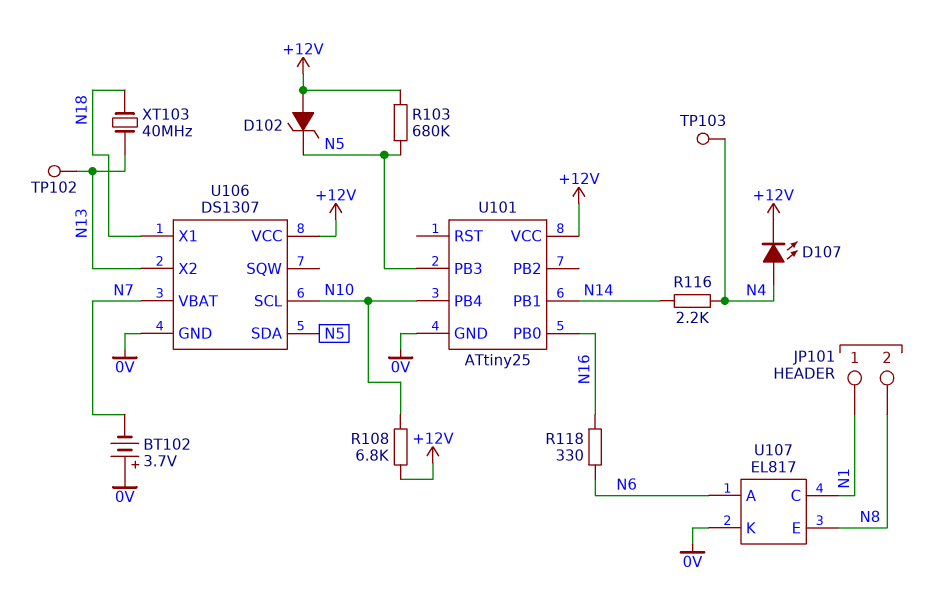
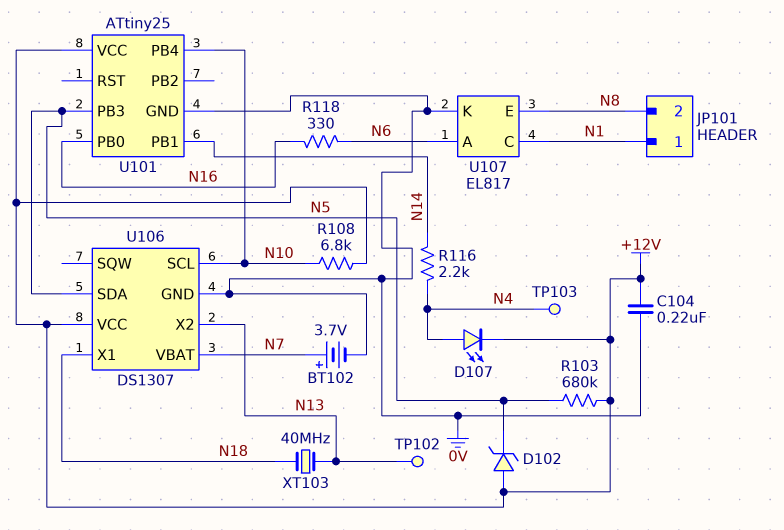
BT102: 3.7V (plus 0V, minus N7) -> 3.7V (plus N7, minus 0V)
C104: none -> 220nF (+12V, 0V)

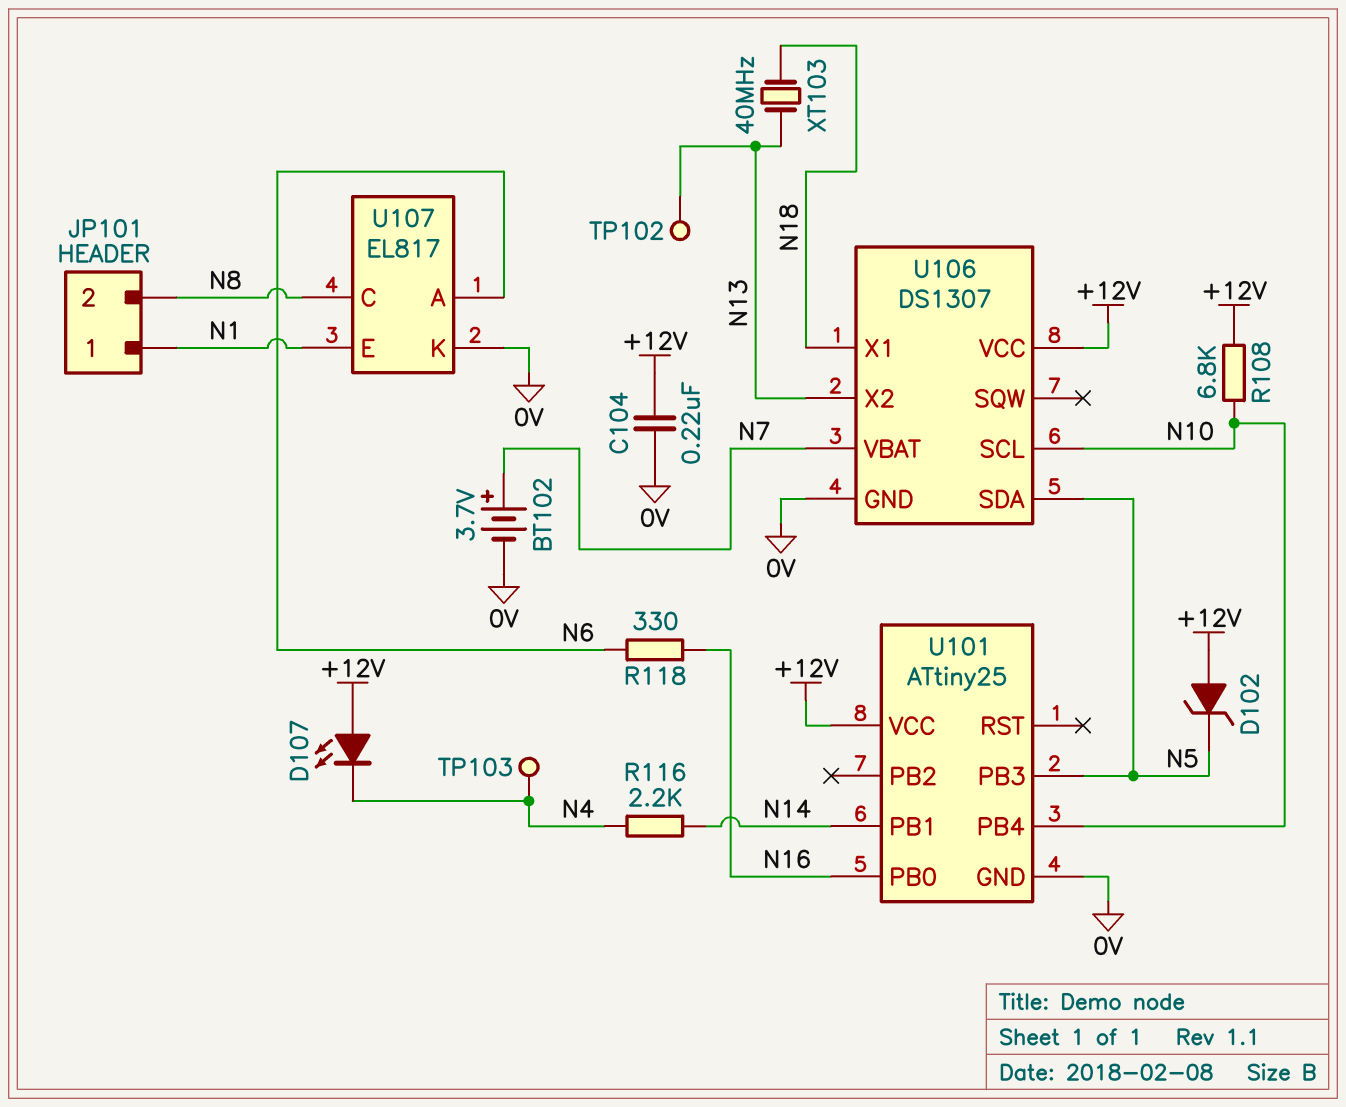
D107: LED (A N4, K +12V) -> LED (A +12V, K N4)
R103: 680k (+12V, N5) -> none
U107 pin C: N1 -> N8
U107 pin E: N8 -> N1

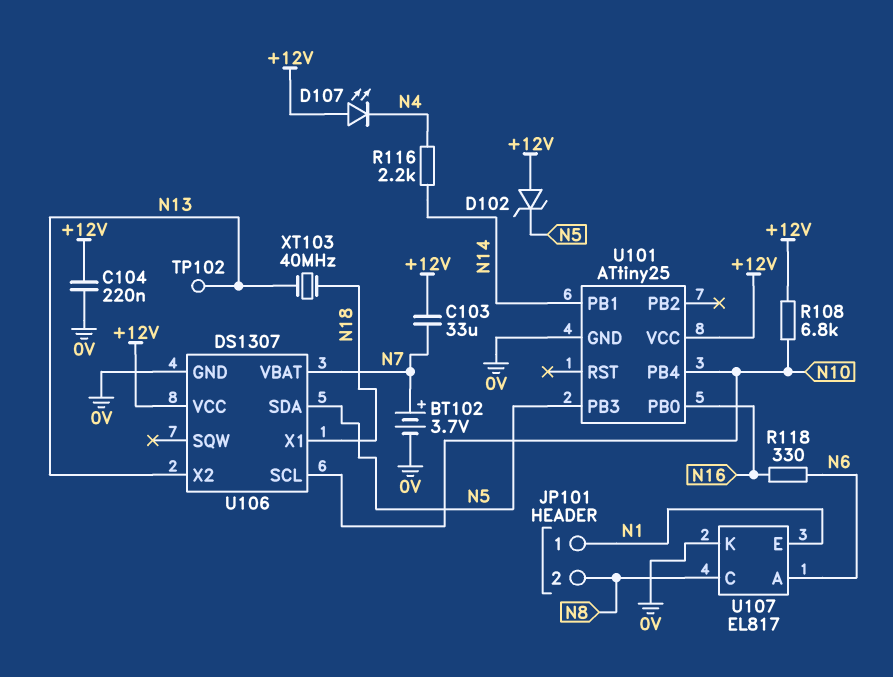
C103: none -> 33uF (+12V, N7)
TP103: test point (N4) -> none

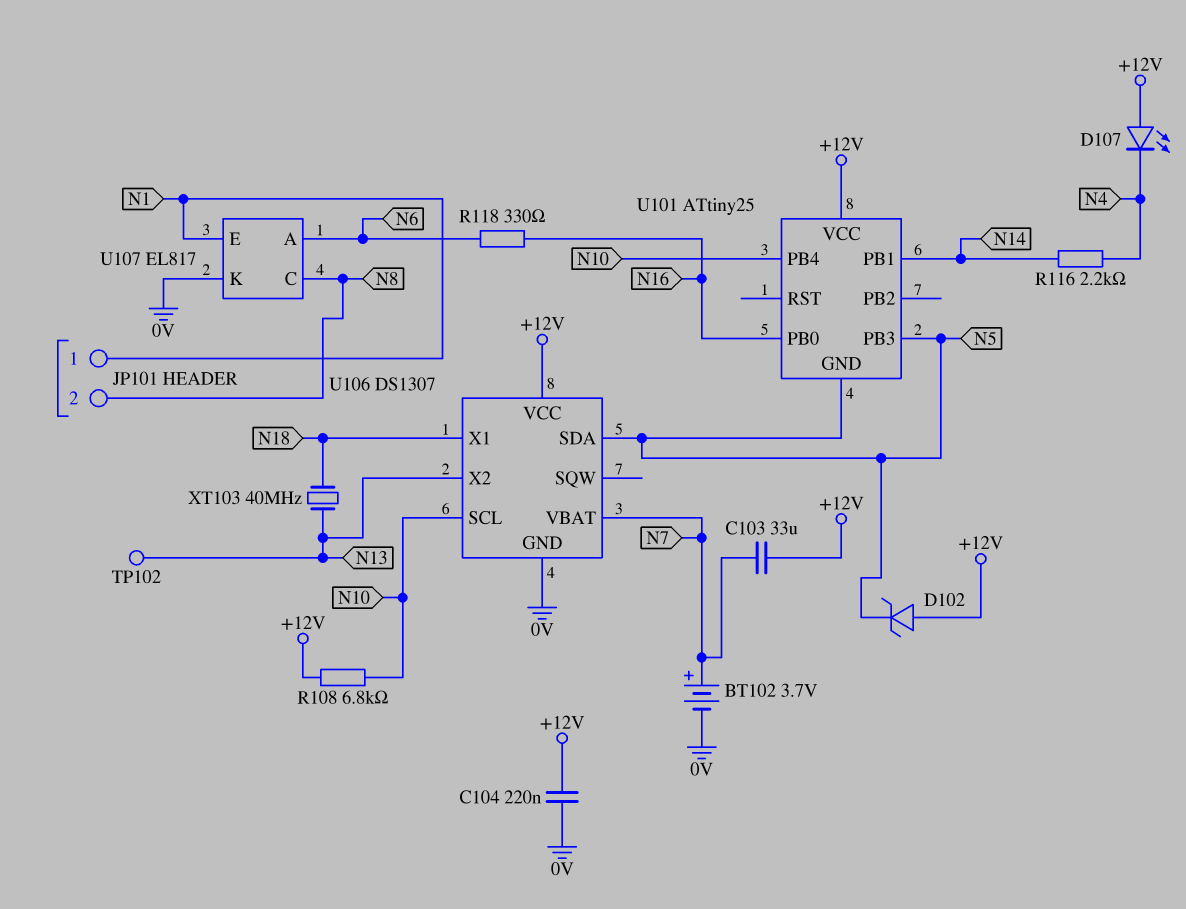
U101 pin GND: 0V -> N5

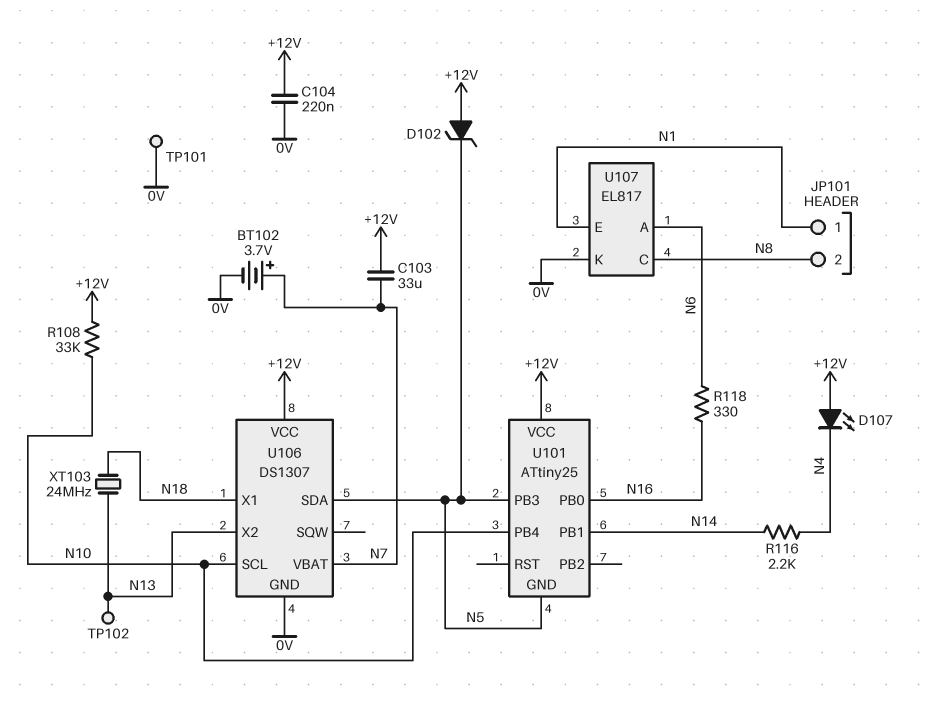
R108: 6.8k (+12V, N10) -> 33k (+12V, N10)
TP101: none -> test point (0V)
XT103: 40MHz (N13, N18) -> 24MHz (N13, N18)

